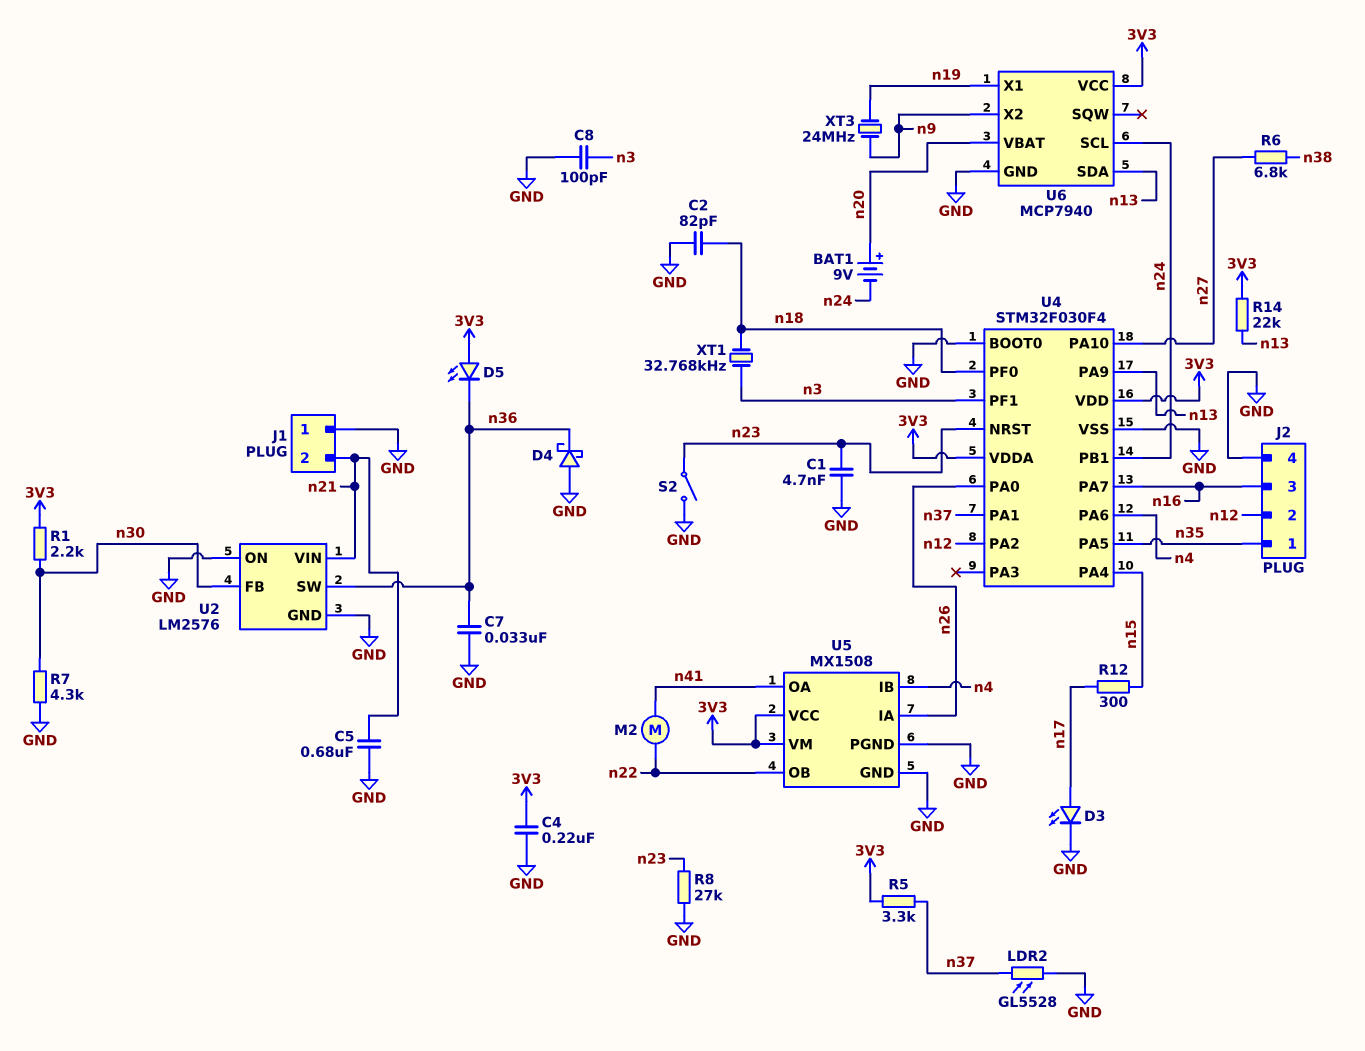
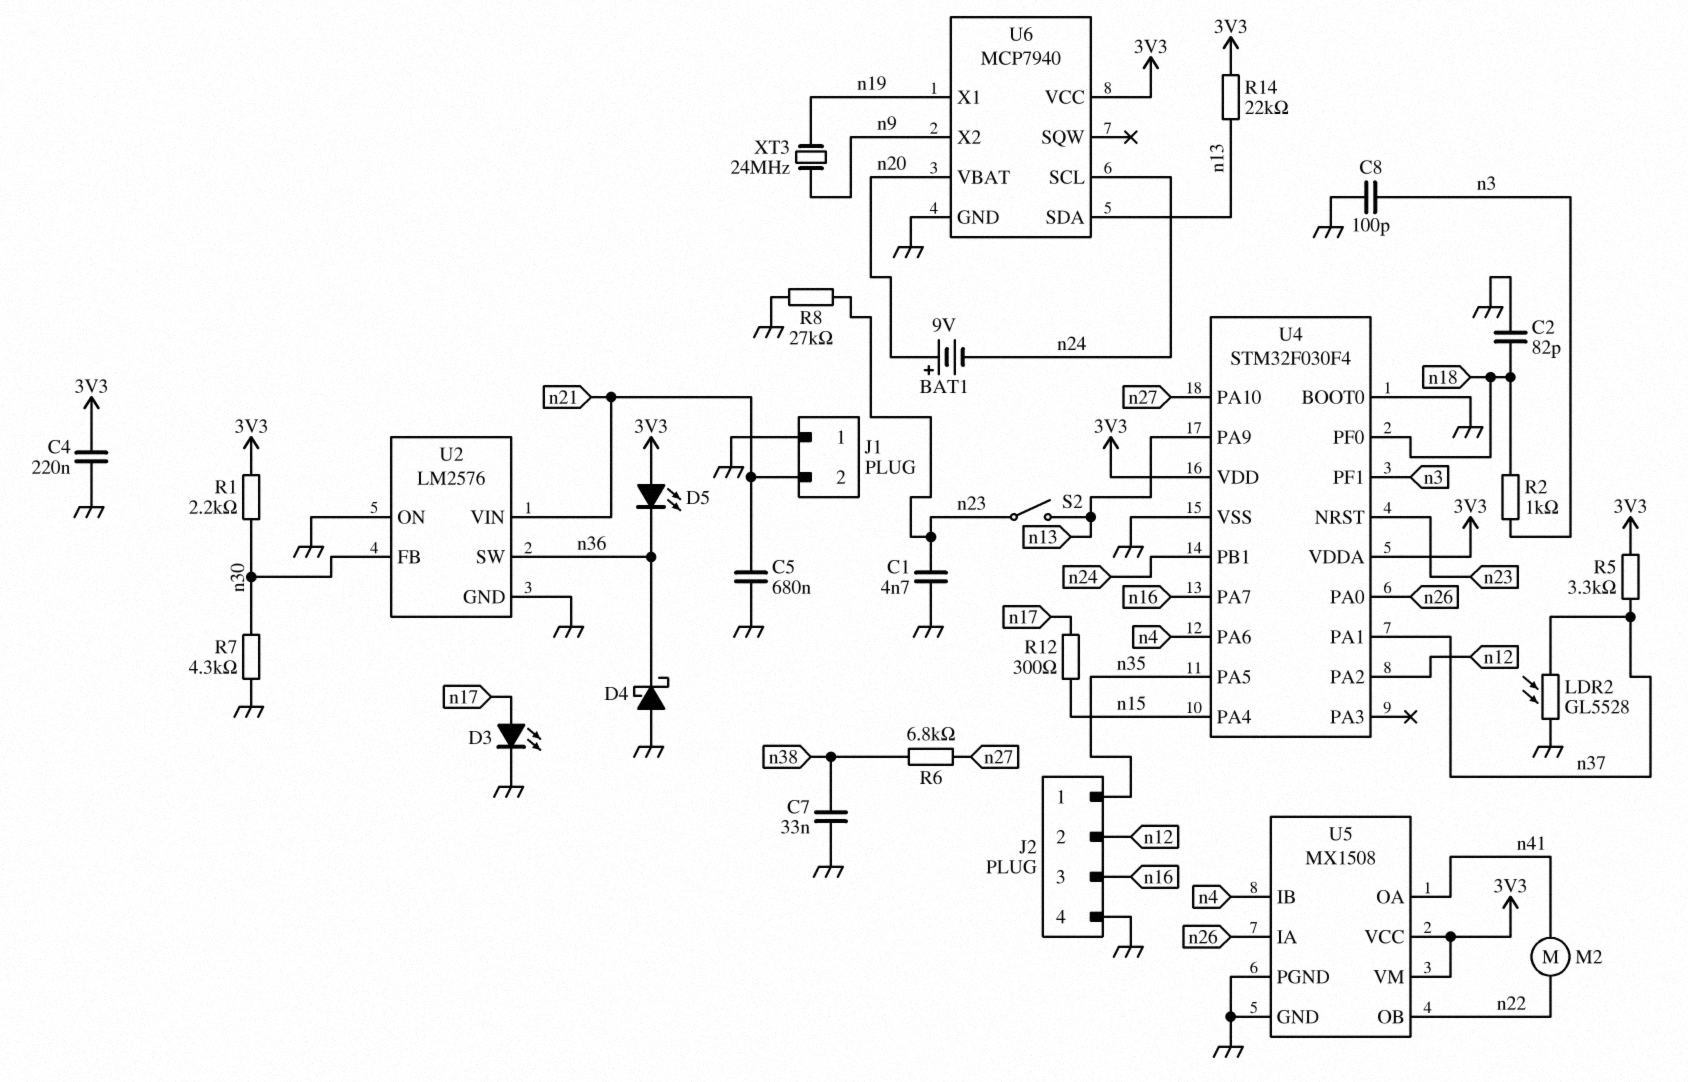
C7: 33nF (GND, n36) -> 33nF (GND, n38)
R2: none -> 1k (n3, n18)
S2: switch (GND, n23) -> switch (n13, n23)
XT1: 32.768kHz (n3, n18) -> none

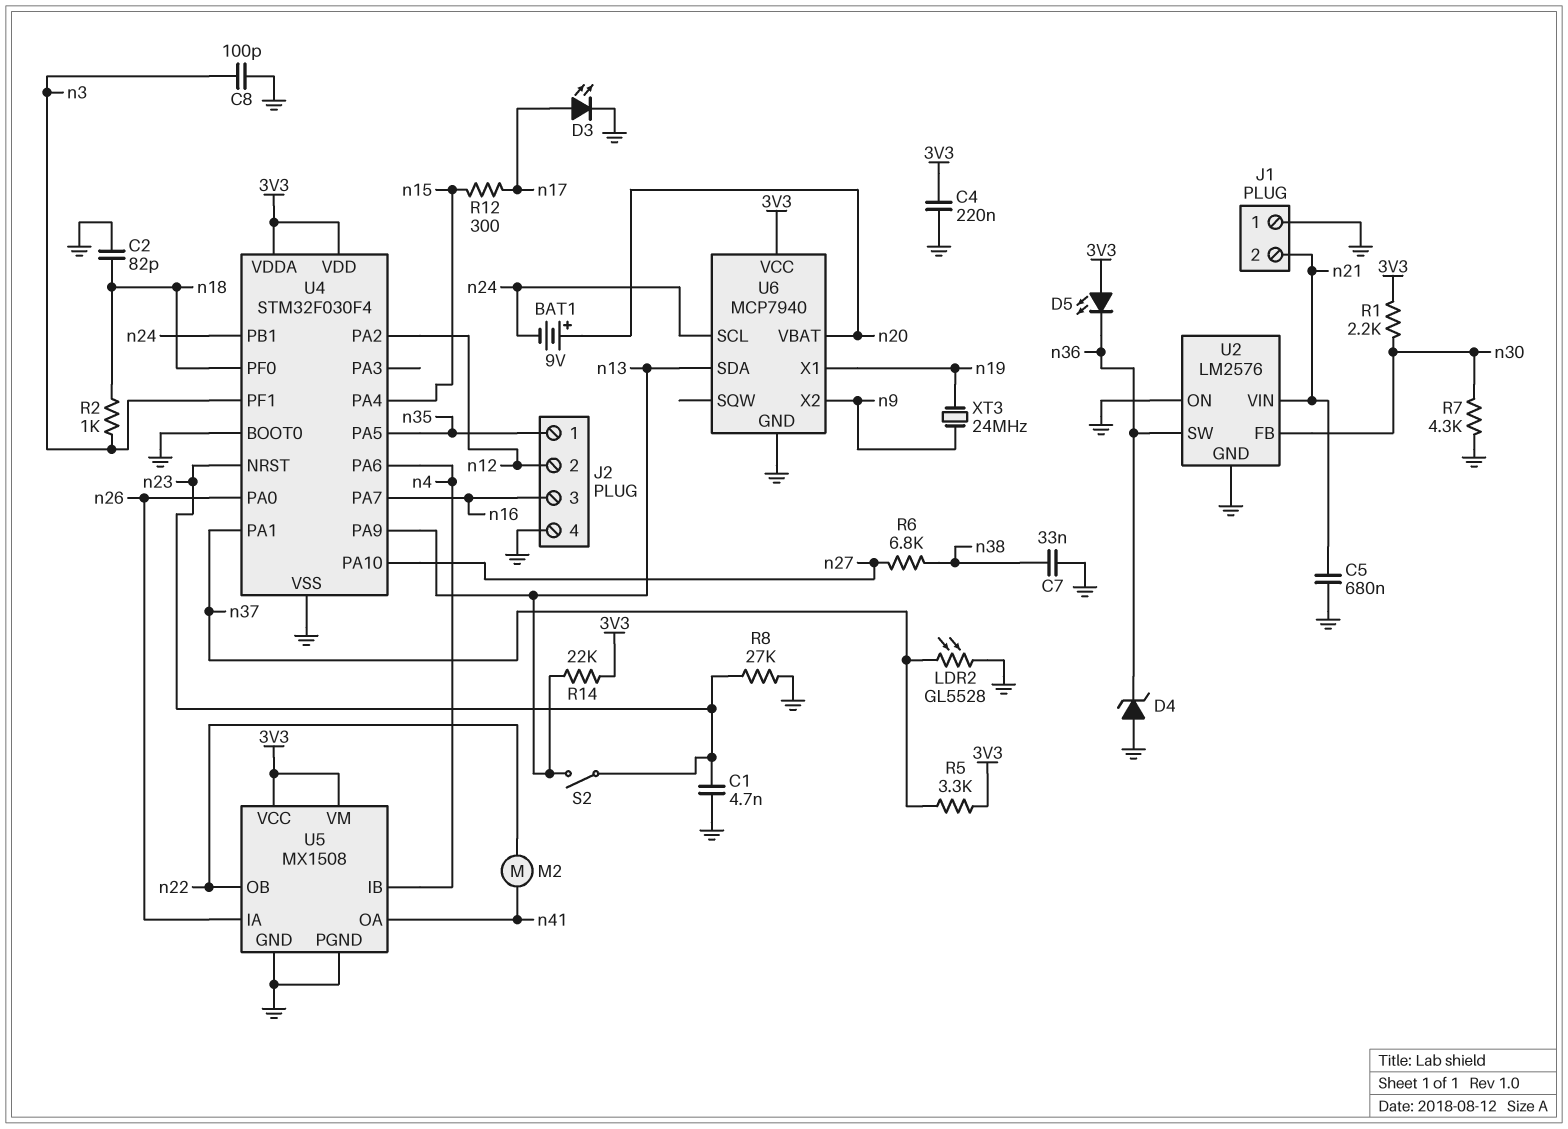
D4: schottky (A GND, K n36) -> zener (A GND, K n36)

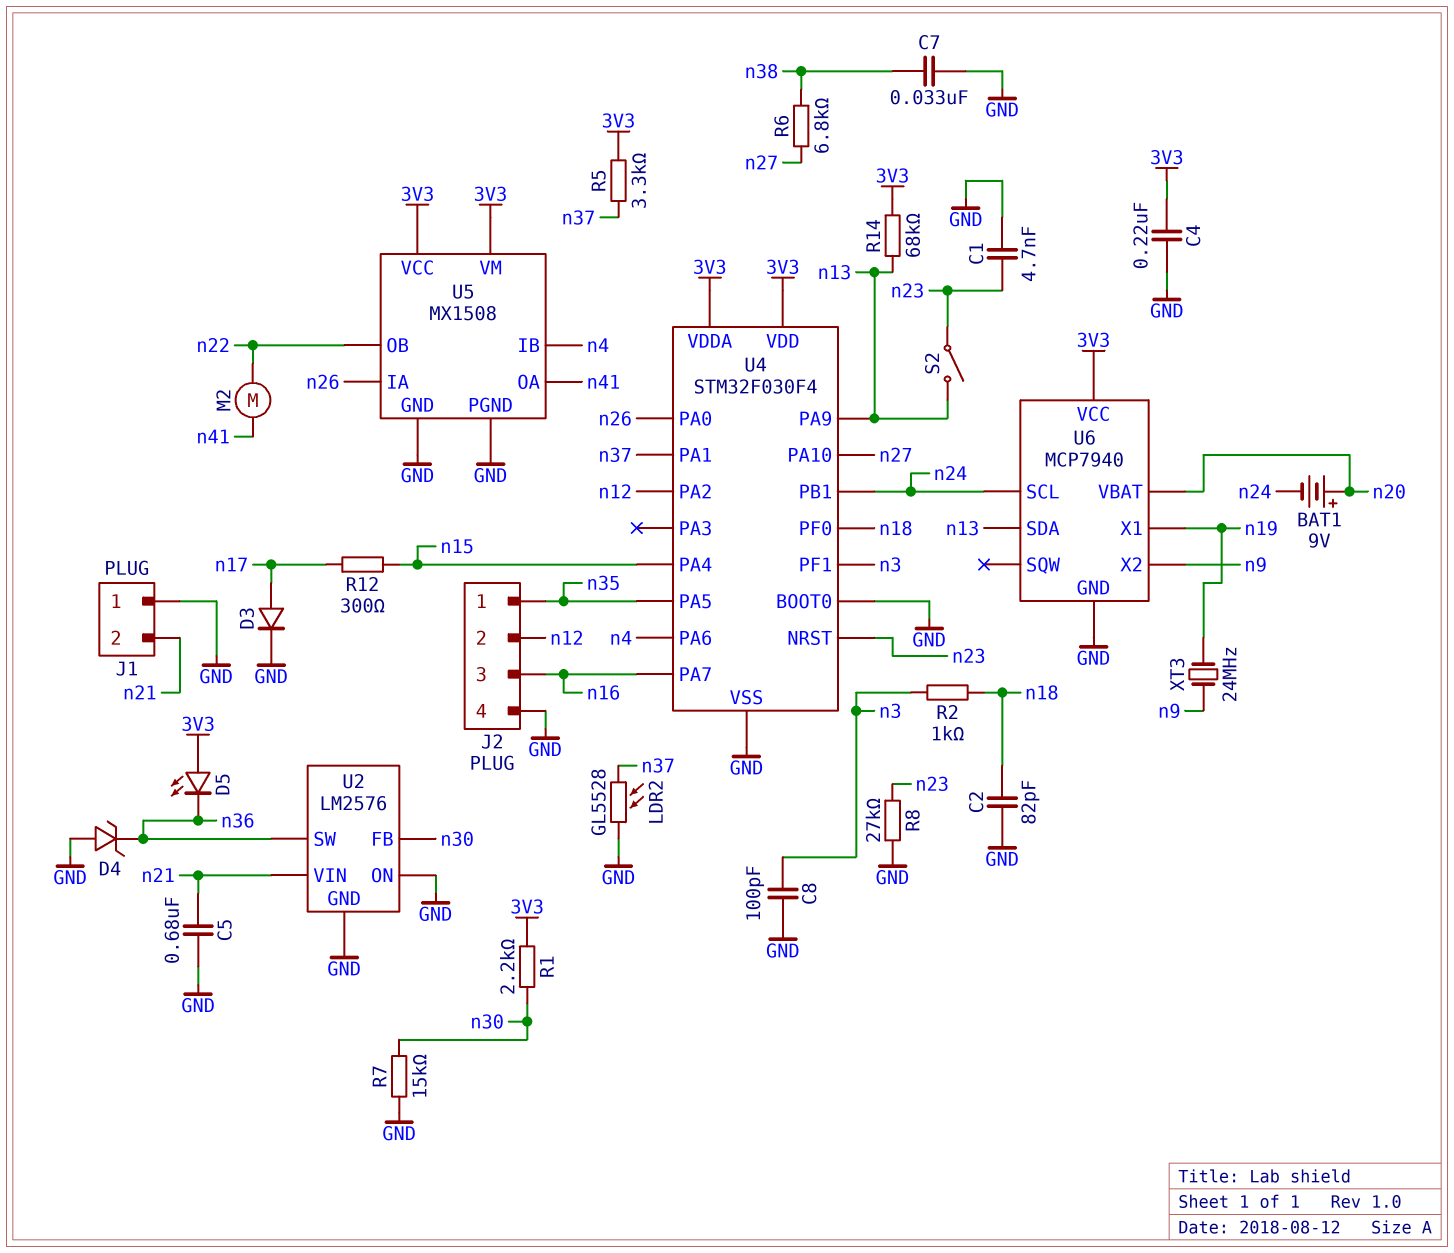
D3: LED (A n17, K GND) -> diode (A n17, K GND)
R7: 4.3k (GND, n30) -> 15k (GND, n30)
R14: 22k (3V3, n13) -> 68k (3V3, n13)

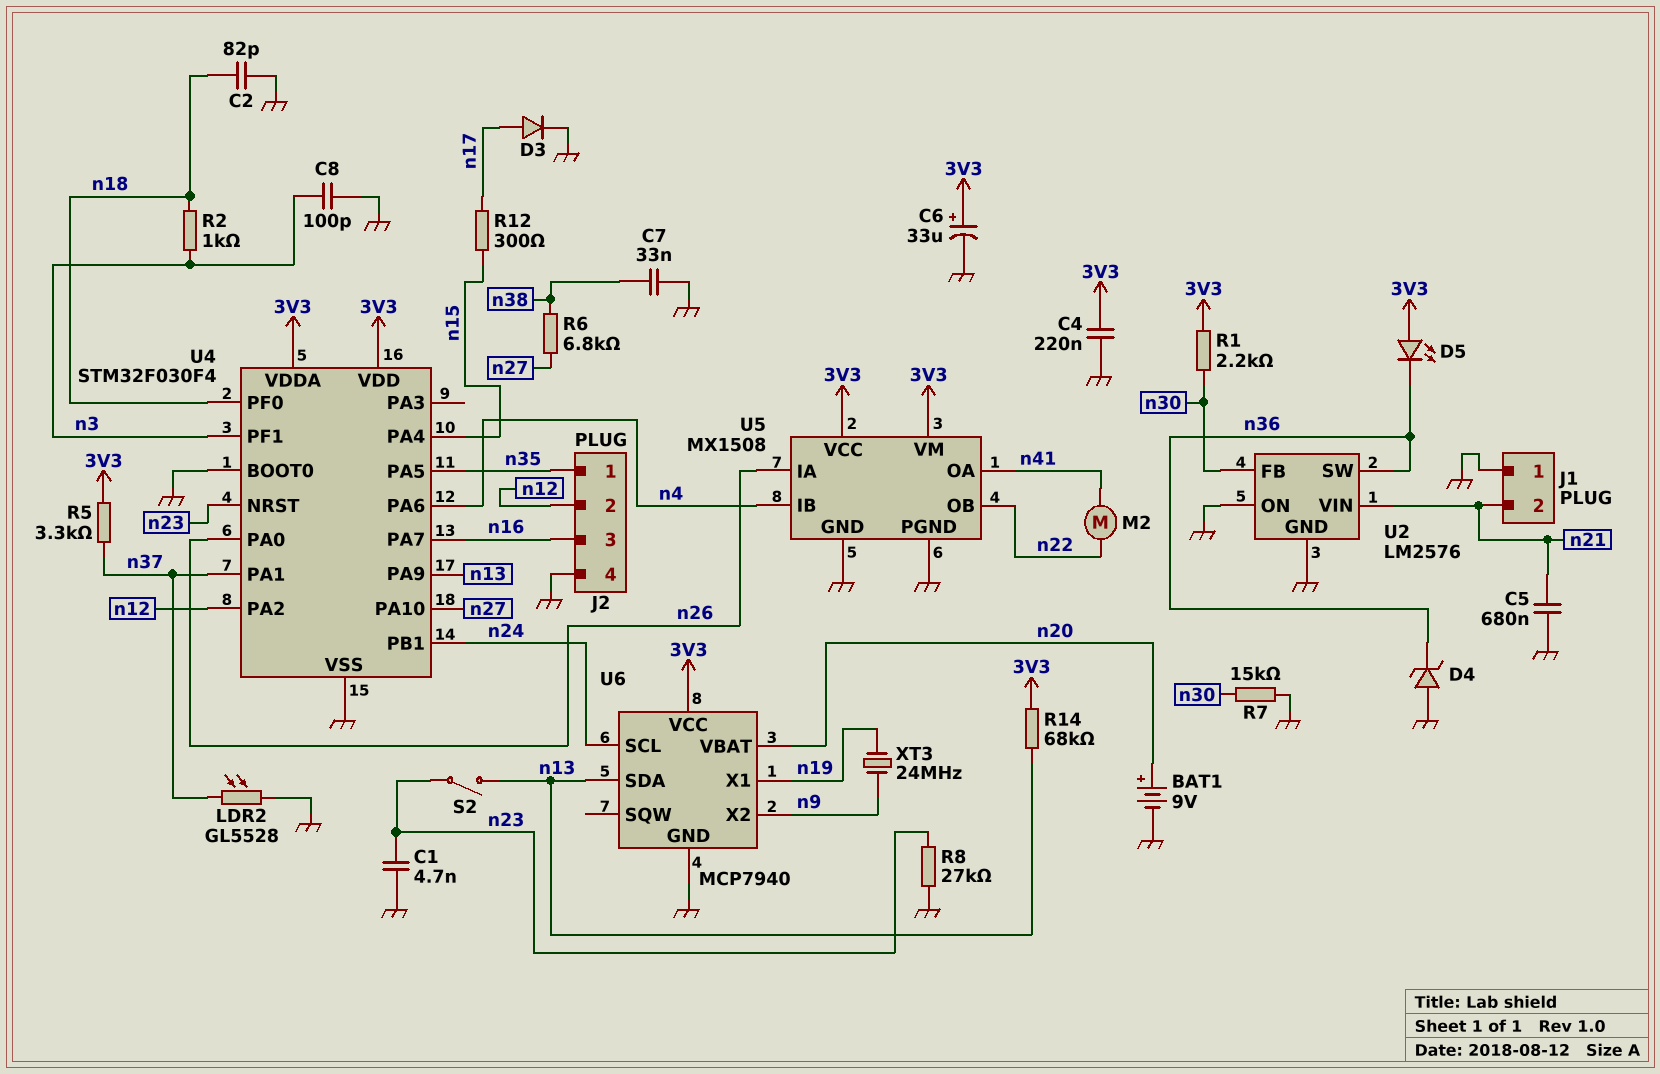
BAT1: 9V (plus n20, minus n24) -> 9V (plus n20, minus GND)
C6: none -> 33uF (plus 3V3, minus GND)

